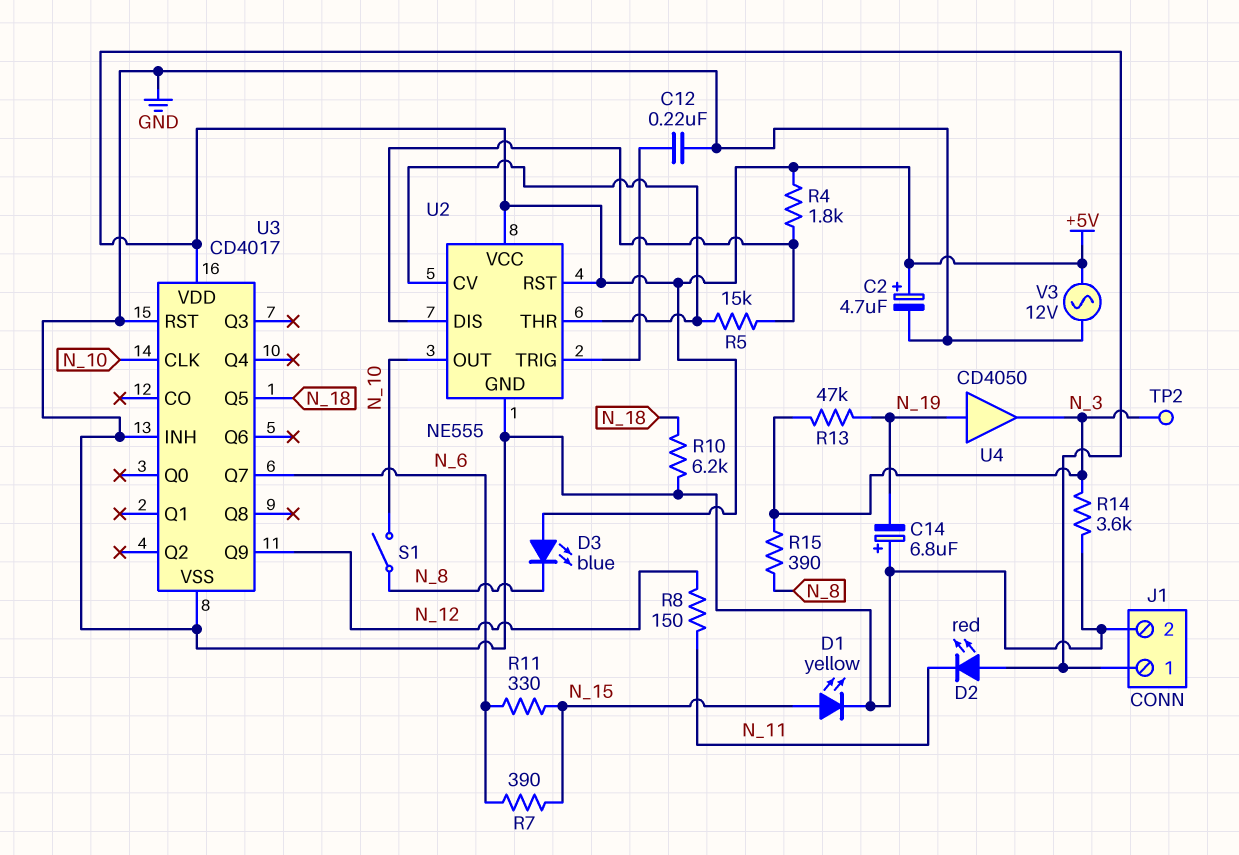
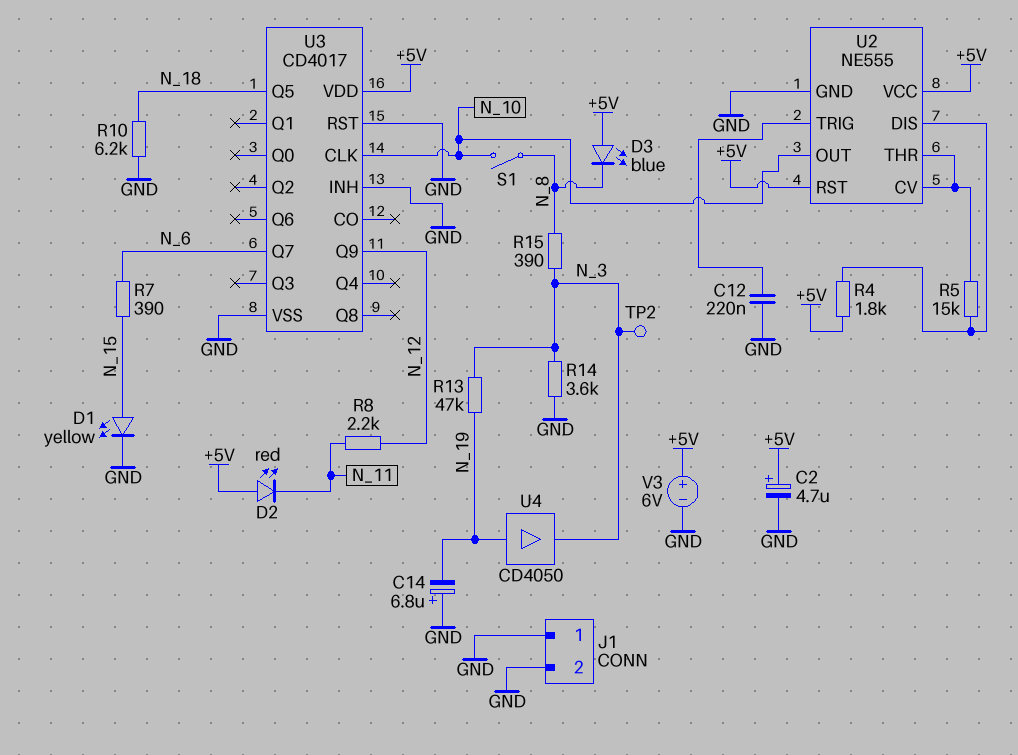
J1 pin 1: +5V -> GND
R8: 150 (N_11, N_12) -> 2.2k (N_11, N_12)
R11: 330 (N_6, N_15) -> none
V3: AC 12V (+5V, GND) -> 6V (plus +5V, minus GND)

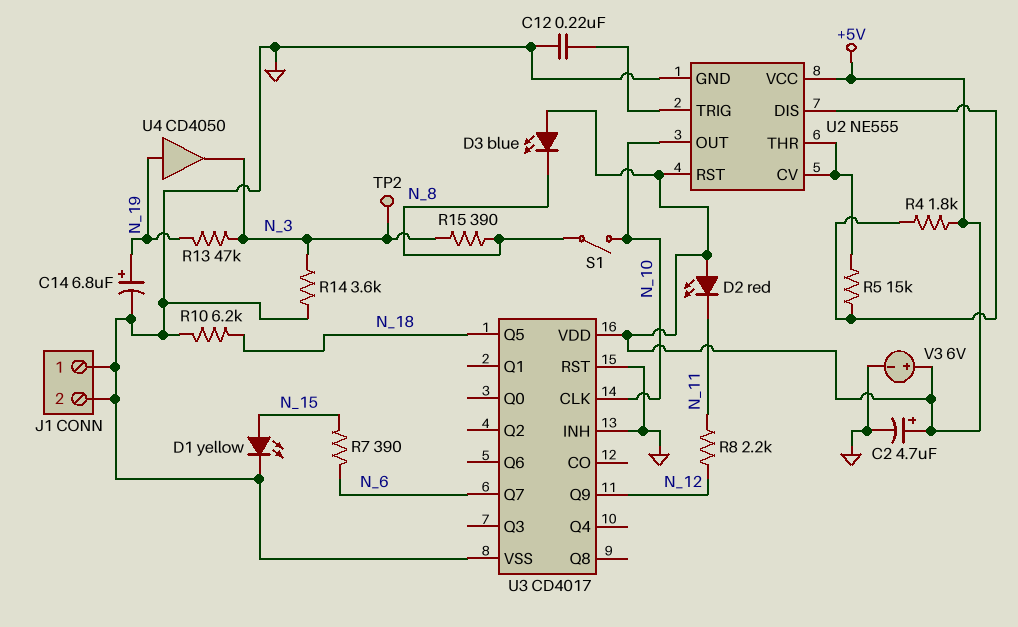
C14: 6.8uF (plus GND, minus N_19) -> 6.8uF (plus N_19, minus GND)

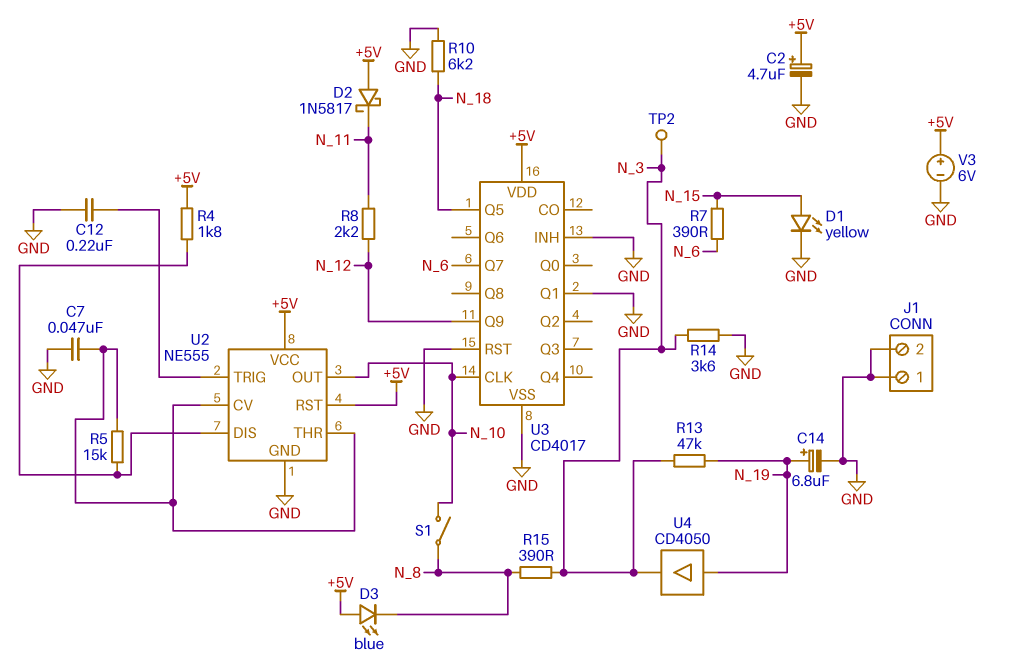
C7: none -> 47nF (GND, U2/CV)
D2: LED red (A +5V, K N_11) -> schottky 1N5817 (A +5V, K N_11)
U3 pin Q1: none -> GND

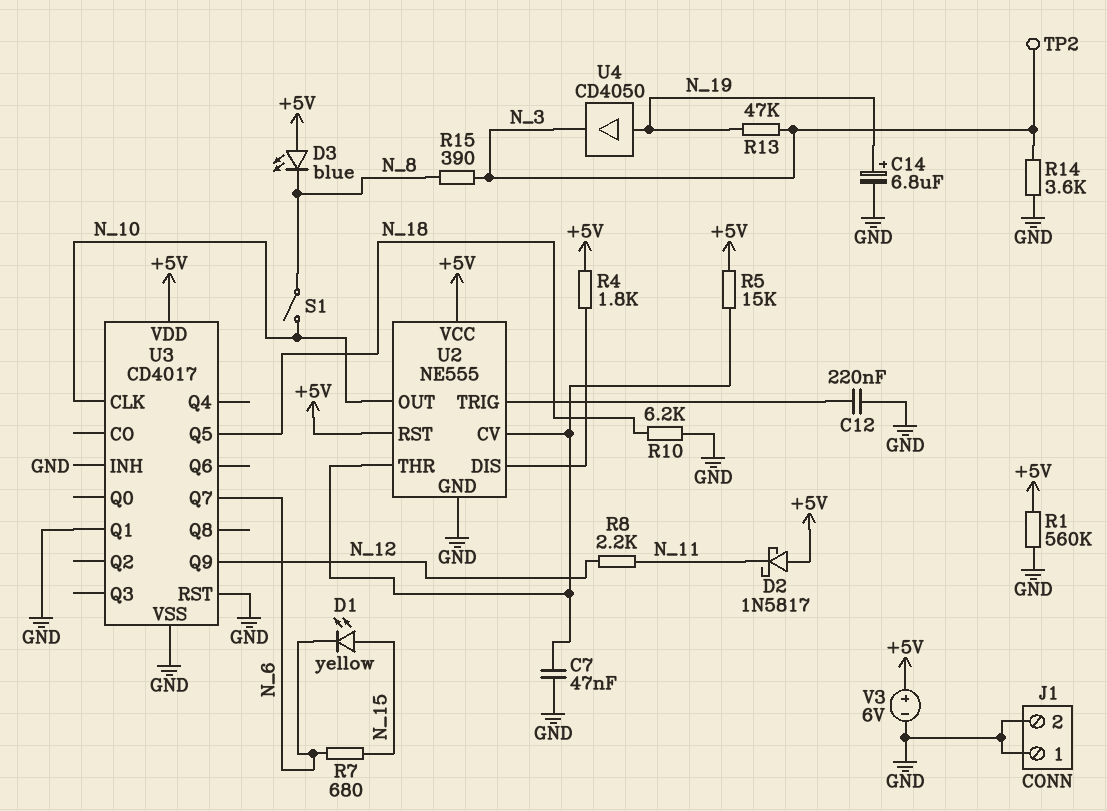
C2: 4.7uF (plus +5V, minus GND) -> none
D1: LED yellow (A N_15, K GND) -> LED yellow (A N_15, K N_6)
R1: none -> 560k (+5V, GND)
R5: 15k (U2/CV, U2/DIS) -> 15k (+5V, U2/CV)
R7: 390 (N_6, N_15) -> 680 (N_6, N_15)

